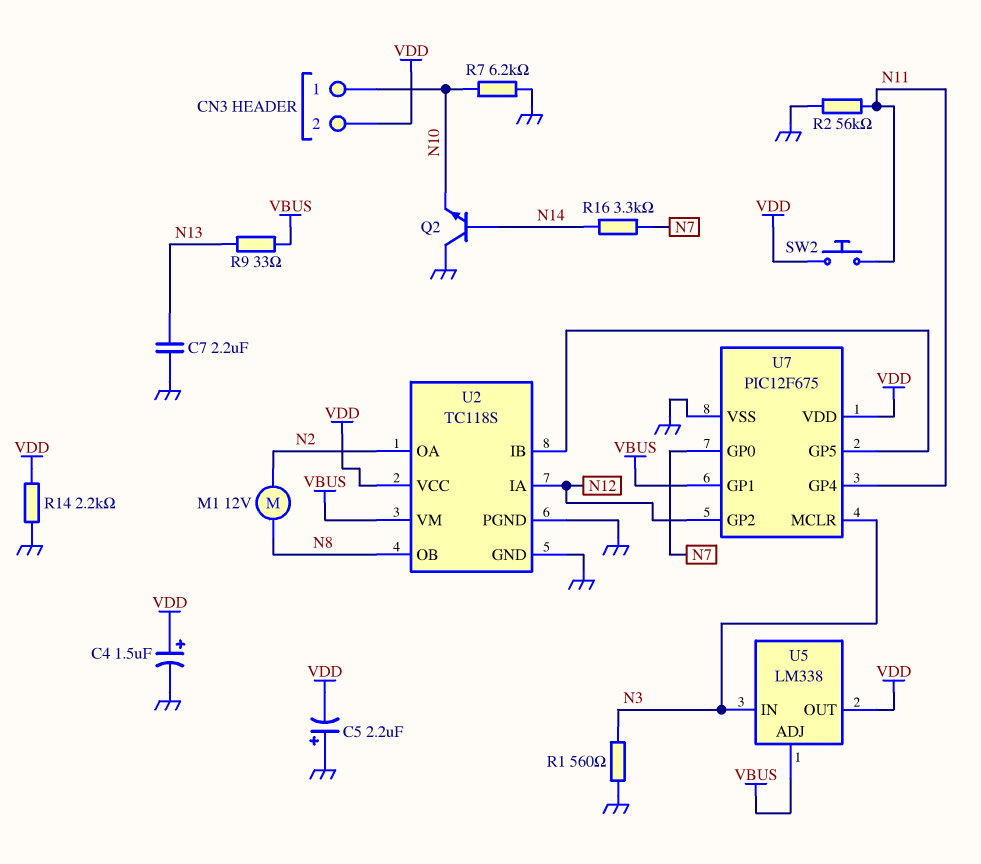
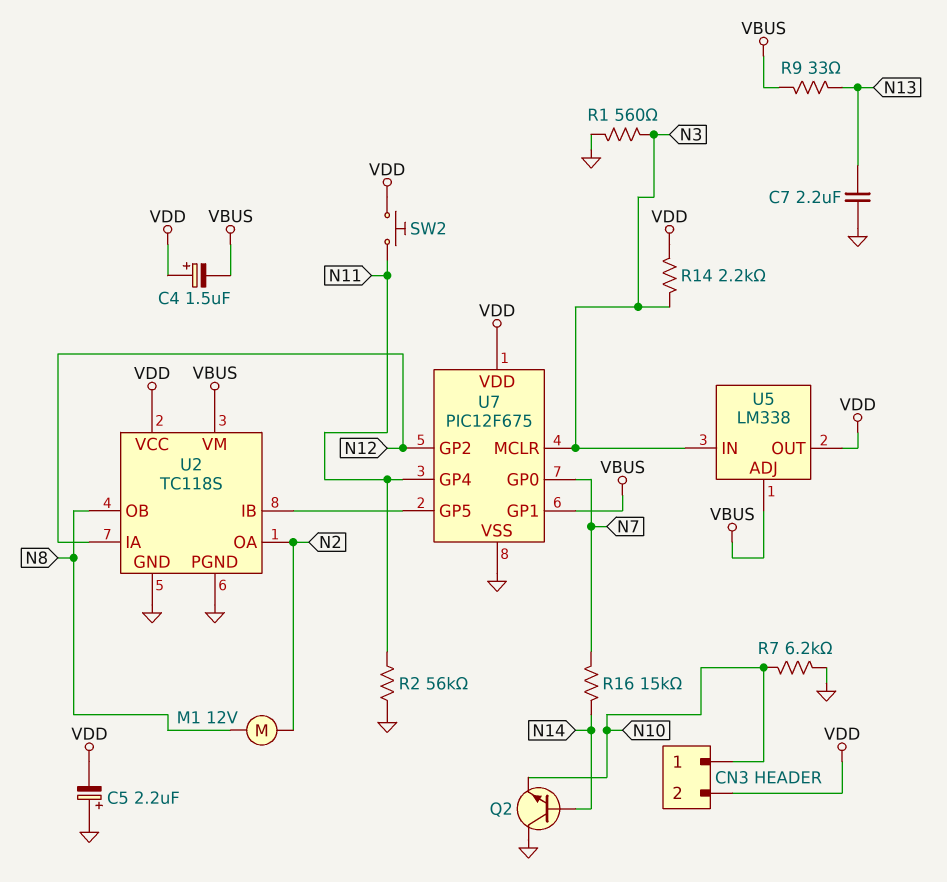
C4: 1.5uF (plus VDD, minus GND) -> 1.5uF (plus VDD, minus VBUS)
R14: 2.2k (GND, VDD) -> 2.2k (N3, VDD)
R16: 3.3k (N7, N14) -> 15k (N7, N14)

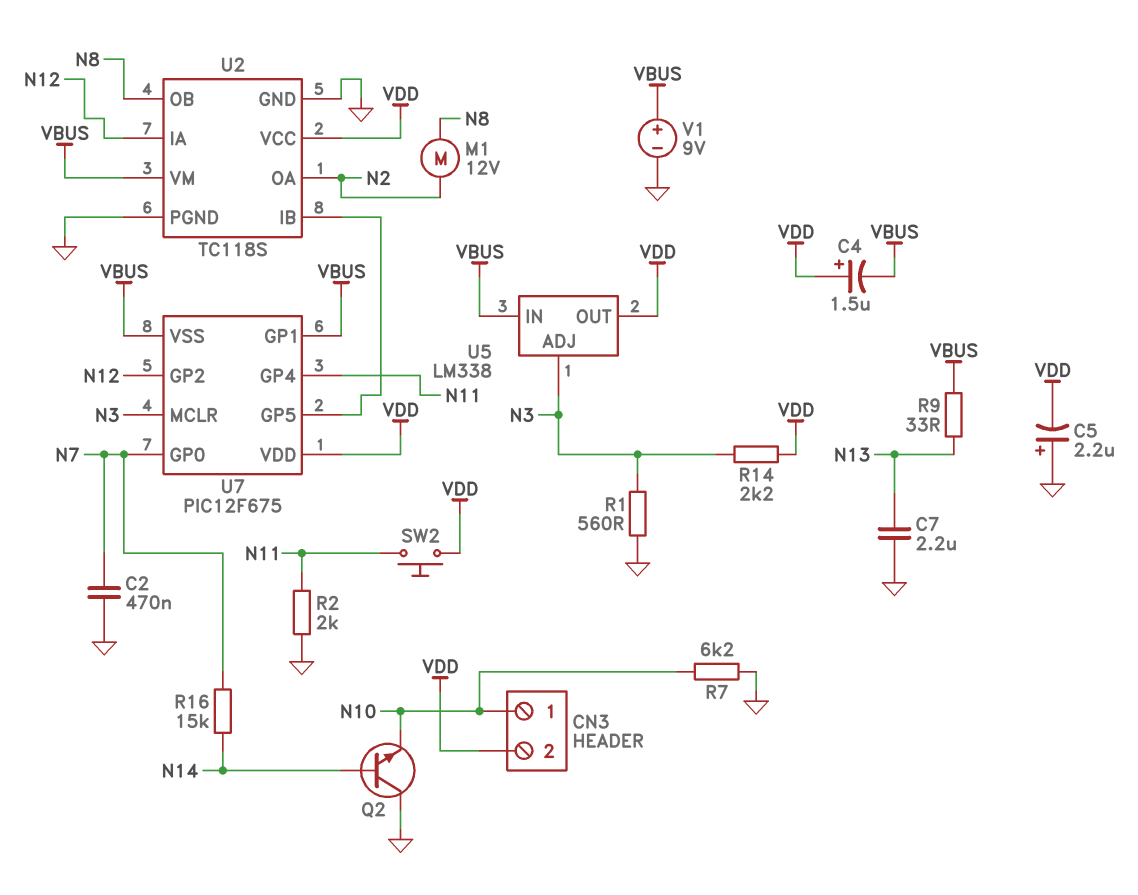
C2: none -> 470nF (GND, N7)
R2: 56k (GND, N11) -> 2k (GND, N11)
U5 pin ADJ: VBUS -> N3
U5 pin IN: N3 -> VBUS
U7 pin VSS: GND -> VBUS
V1: none -> 9V (plus VBUS, minus GND)

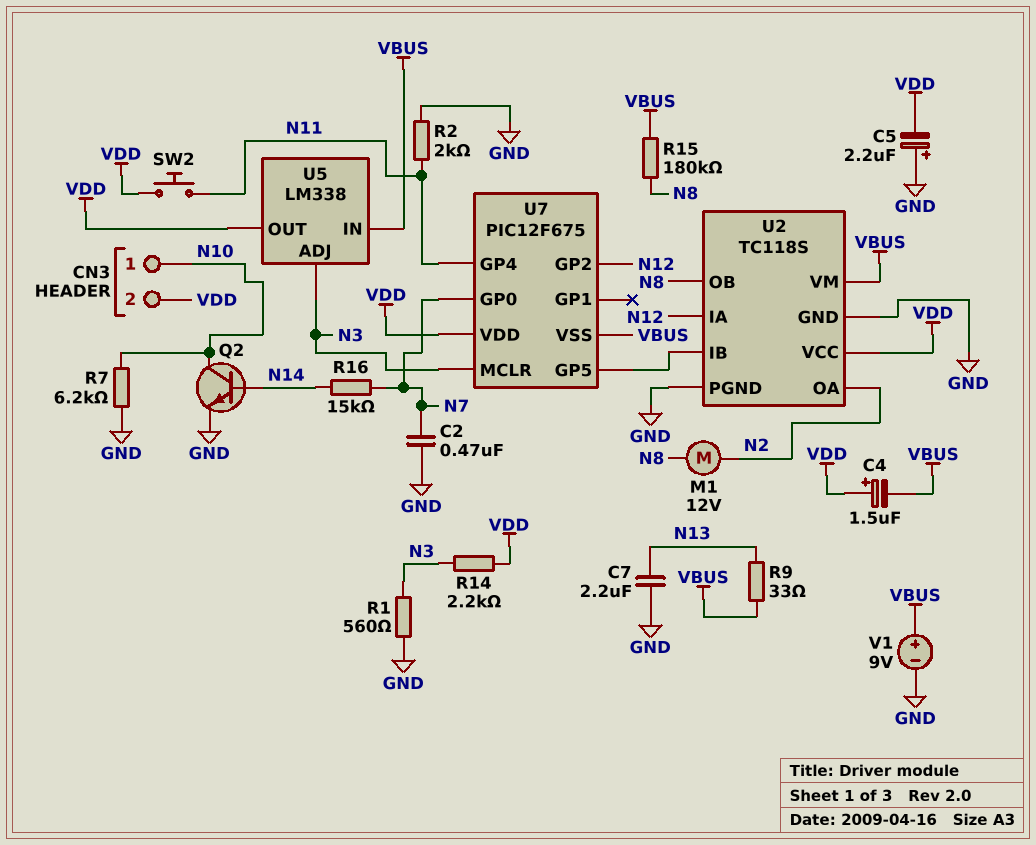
Q2: NPN (B N14, C GND, E N10) -> NPN (B N14, C N10, E GND)
R15: none -> 180k (N8, VBUS)
U7 pin GP1: VBUS -> none

